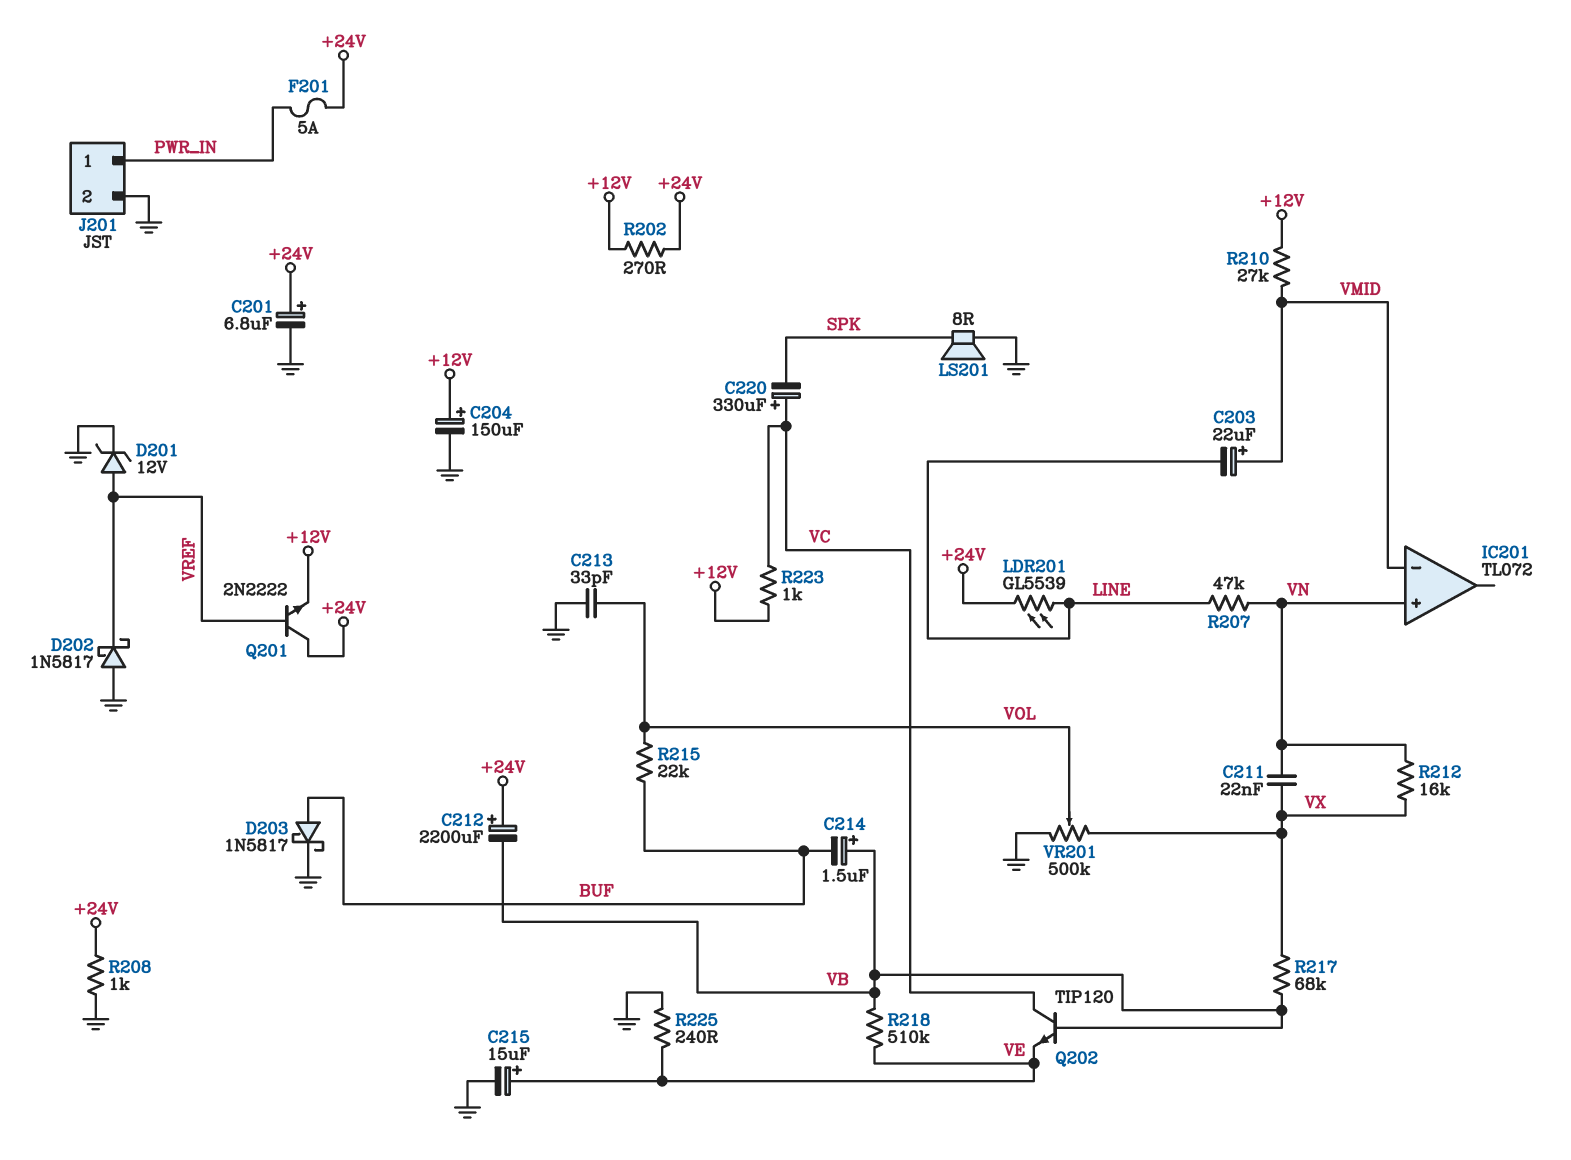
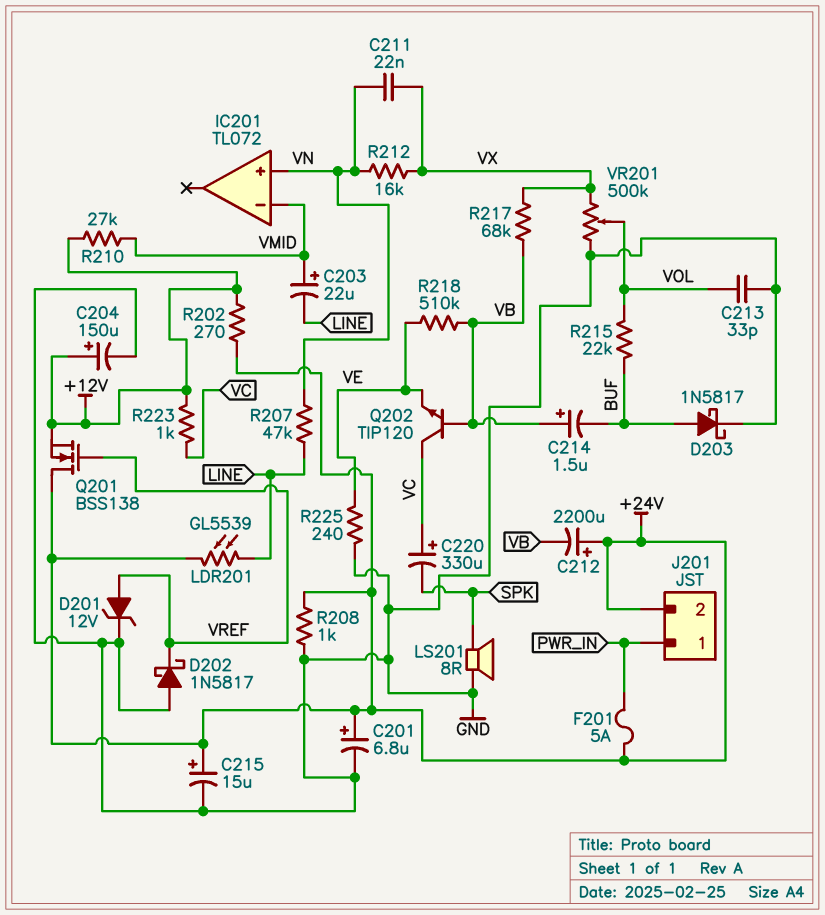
C215: 15uF (plus VE, minus GND) -> 15uF (plus +24V, minus GND)
J201 pin 2: GND -> +24V
Q201: NPN 2N2222 (B VREF, C +24V, E +12V) -> NMOS BSS138 (G VREF, D +24V, S +12V)

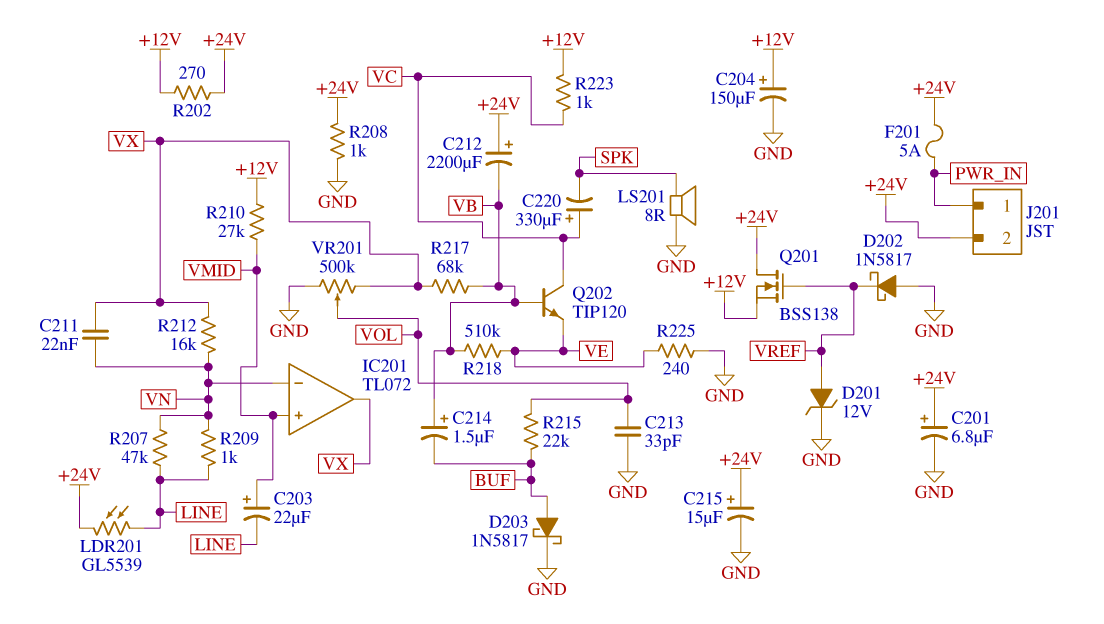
IC201 pin in+: VN -> VMID
IC201 pin in-: VMID -> VN
IC201 pin out: none -> VX
R209: none -> 1k (LINE, VN)

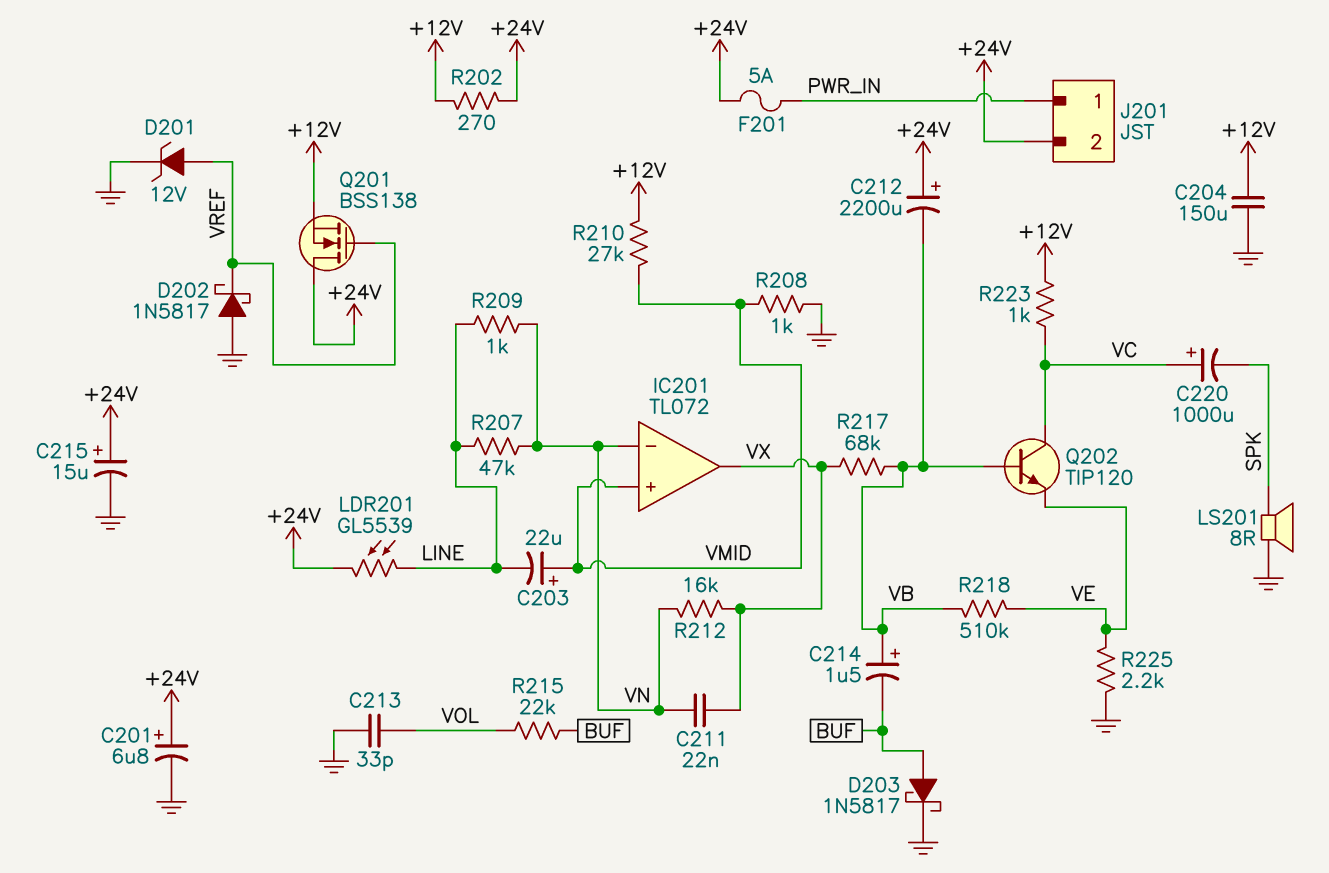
C204: 150uF (plus +12V, minus GND) -> 150uF (+12V, GND)
C220: 330uF (plus VC, minus SPK) -> 1000uF (plus VC, minus SPK)
R208: 1k (+24V, GND) -> 1k (GND, VMID)
R225: 240 (GND, VE) -> 2.2k (GND, VE)
VR201: 500k (GND, VX, wiper VOL) -> none

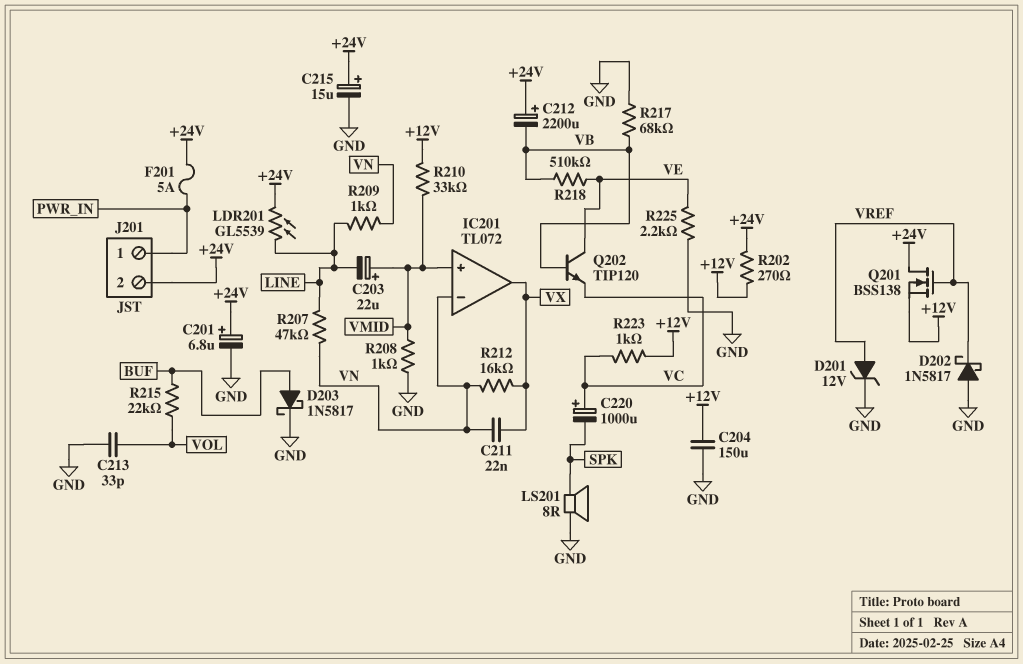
C214: 1.5uF (plus VB, minus BUF) -> none
Q202: NPN TIP120 (B VB, C VC, E VE) -> NPN TIP120 (B VB, C VE, E VC)
R210: 27k (+12V, VMID) -> 33k (+12V, VMID)
R217: 68k (VB, VX) -> 68k (GND, VB)

